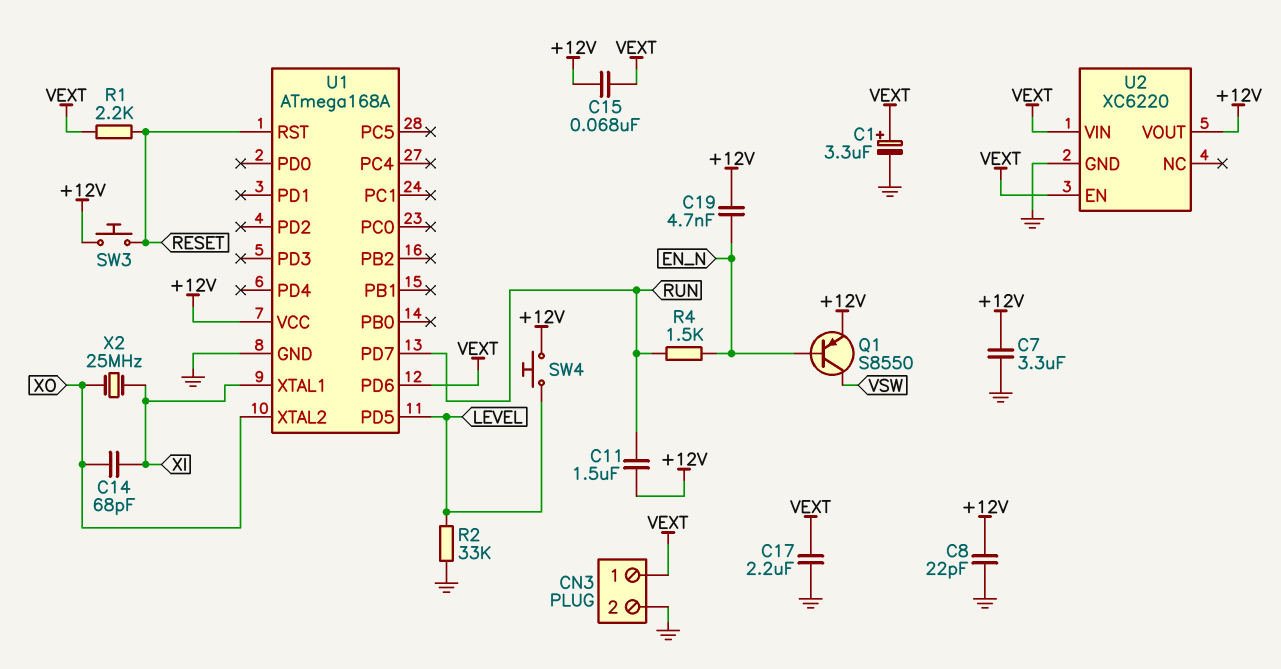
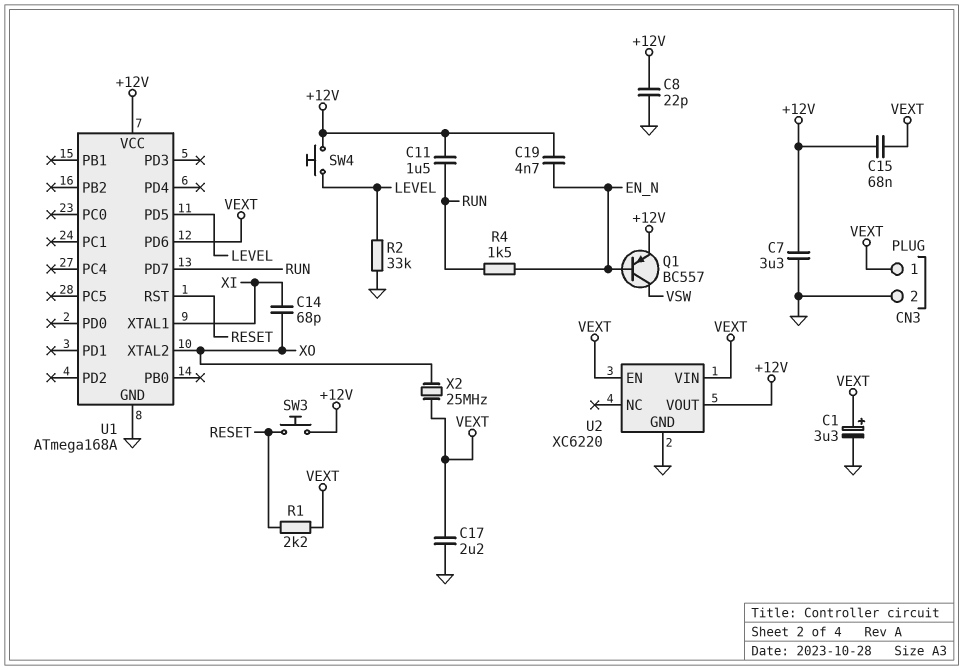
Q1: PNP S8550 (B EN_N, C VSW, E +12V) -> PNP BC557 (B EN_N, C VSW, E +12V)
X2: 25MHz (XI, XO) -> 25MHz (VEXT, XO)

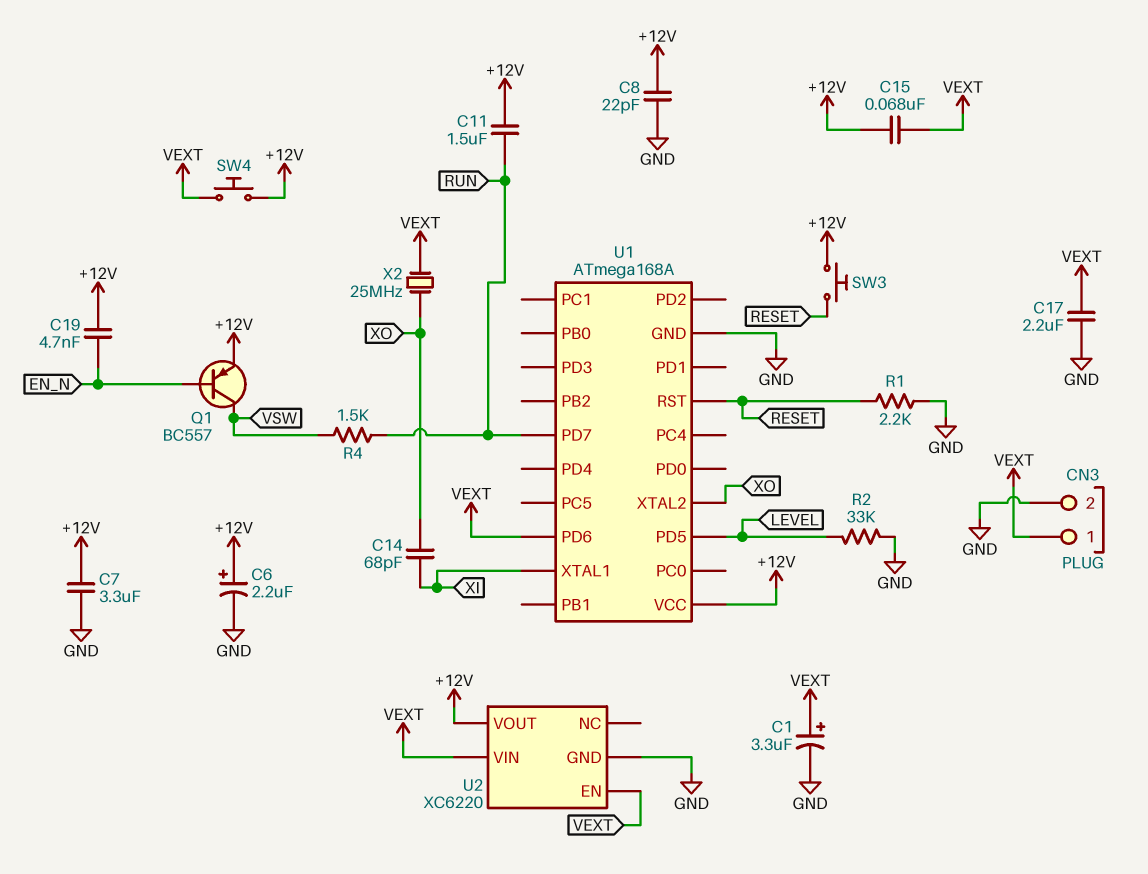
C6: none -> 2.2uF (plus +12V, minus GND)
R1: 2.2k (RESET, VEXT) -> 2.2k (GND, RESET)
R4: 1.5k (EN_N, RUN) -> 1.5k (RUN, VSW)
SW4: button (+12V, LEVEL) -> button (+12V, VEXT)

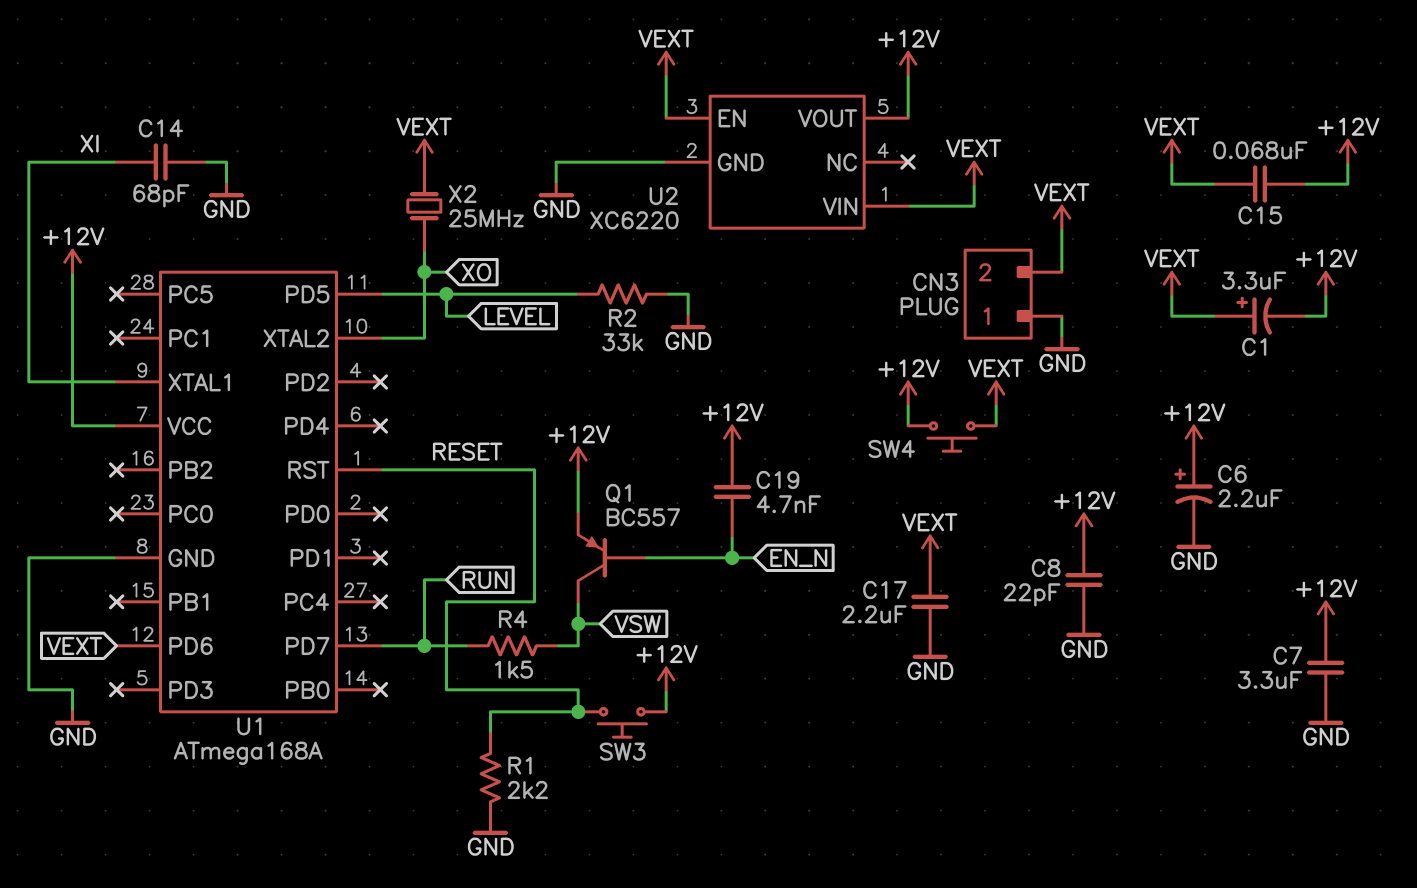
C1: 3.3uF (plus VEXT, minus GND) -> 3.3uF (plus VEXT, minus +12V)
C11: 1.5uF (+12V, RUN) -> none
C14: 68pF (XI, XO) -> 68pF (GND, XI)
CN3 pin 1: VEXT -> GND
CN3 pin 2: GND -> VEXT

